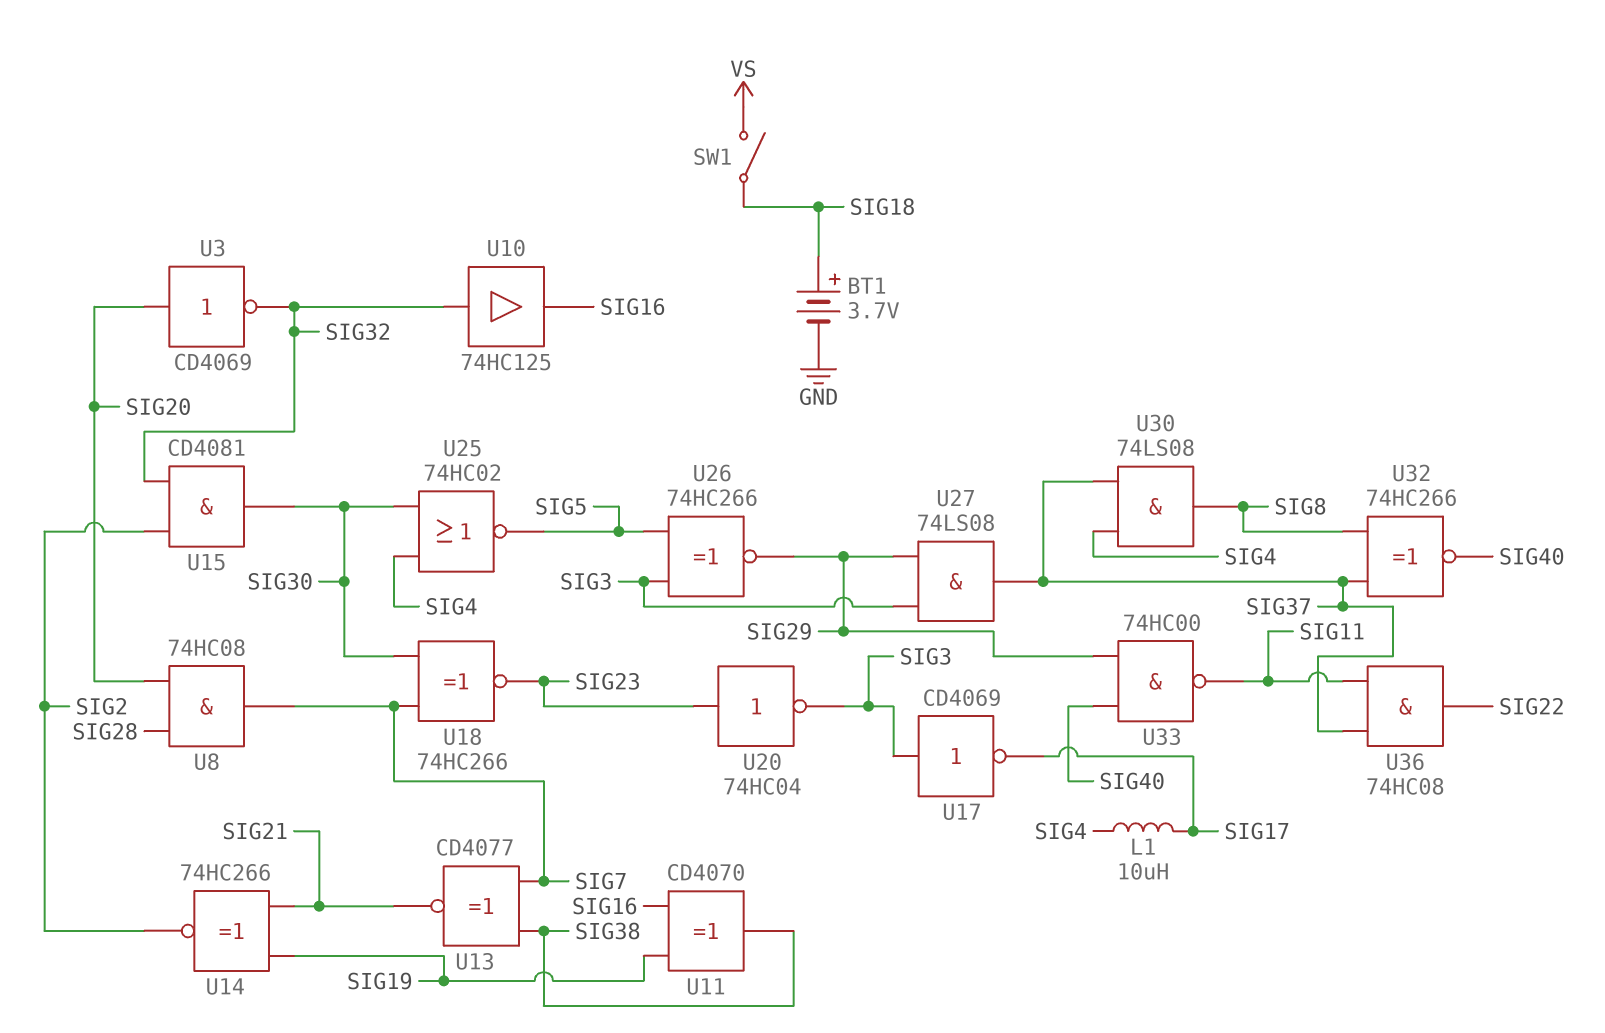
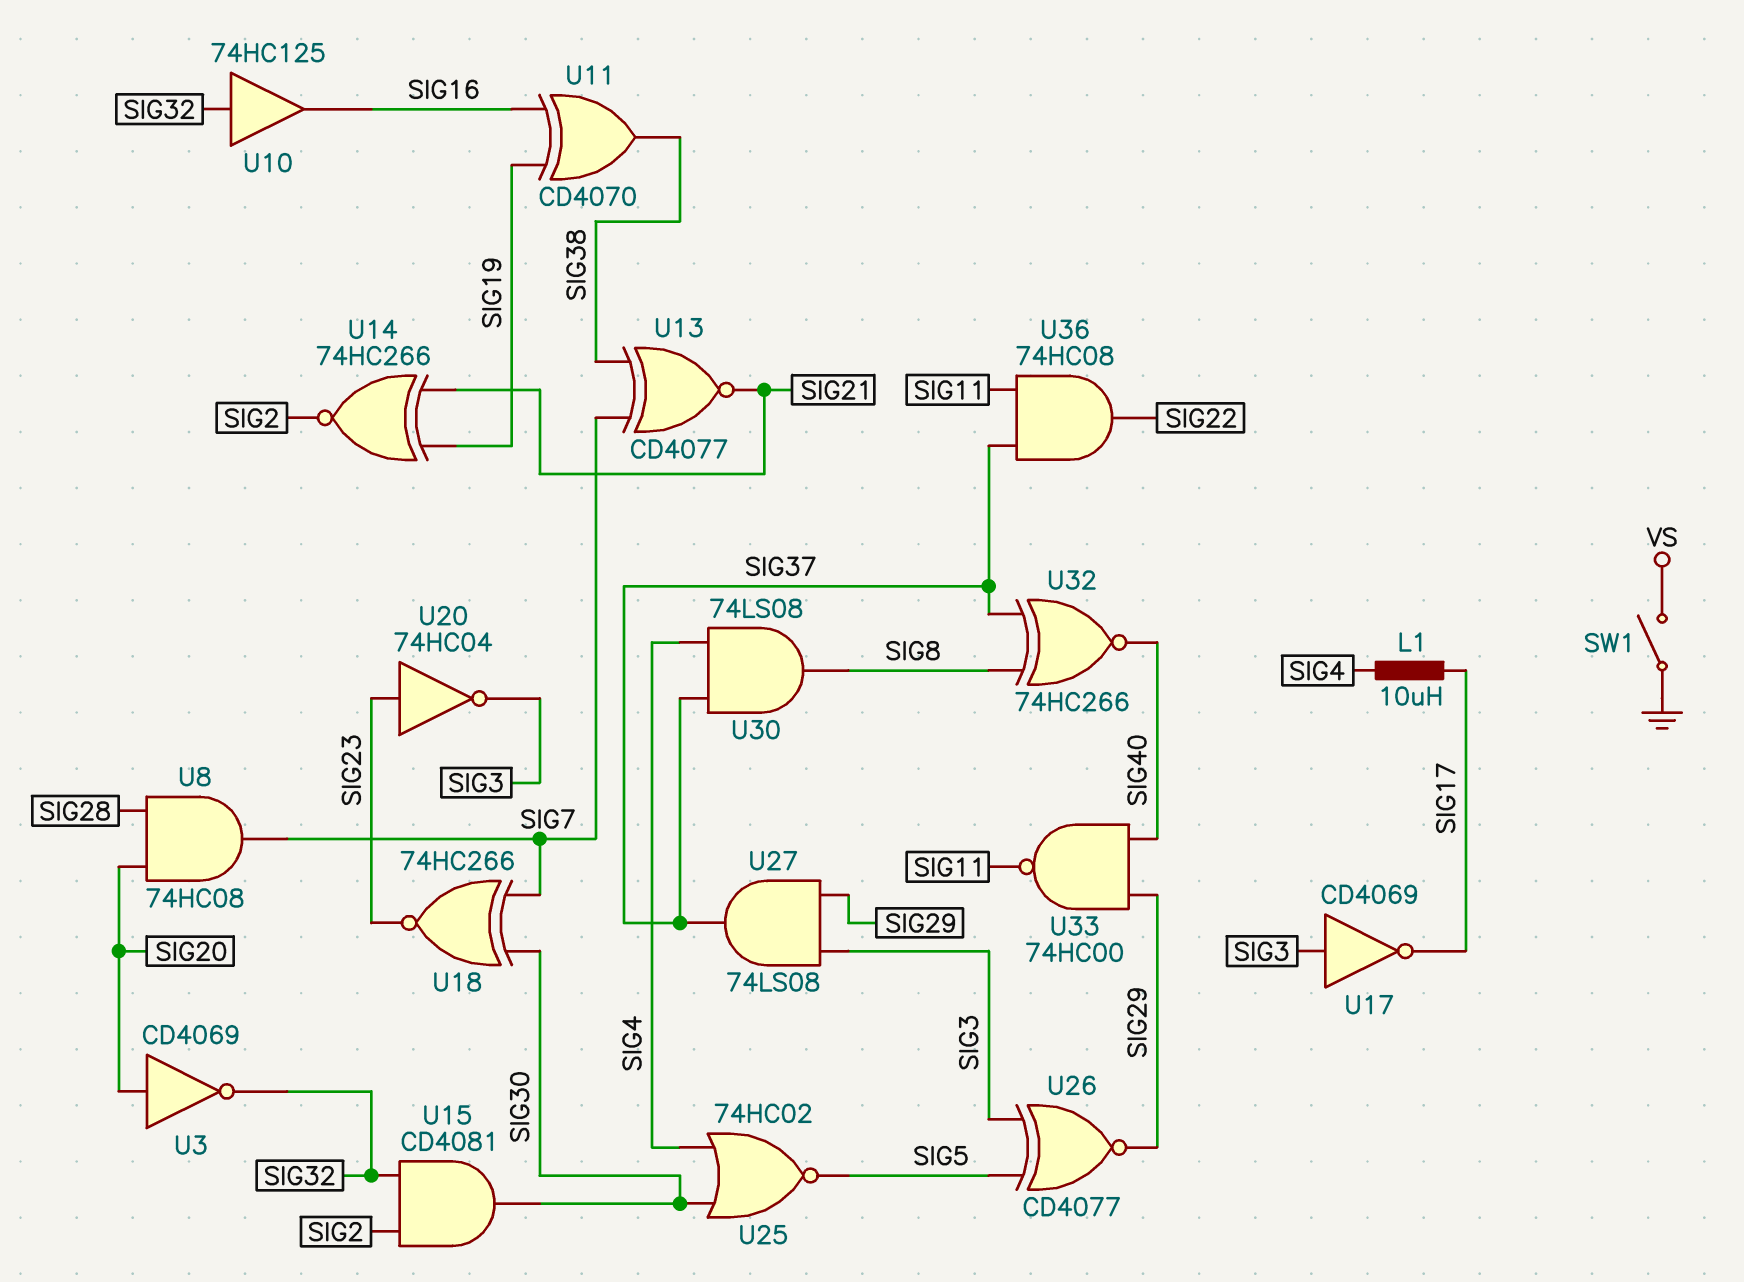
BT1: 3.7V (plus SIG18, minus GND) -> none
SW1: switch (SIG18, VS) -> switch (GND, VS)
U26: XNOR 74HC266 (in SIG3, in SIG5, out SIG29) -> XNOR CD4077 (in SIG3, in SIG5, out SIG29)

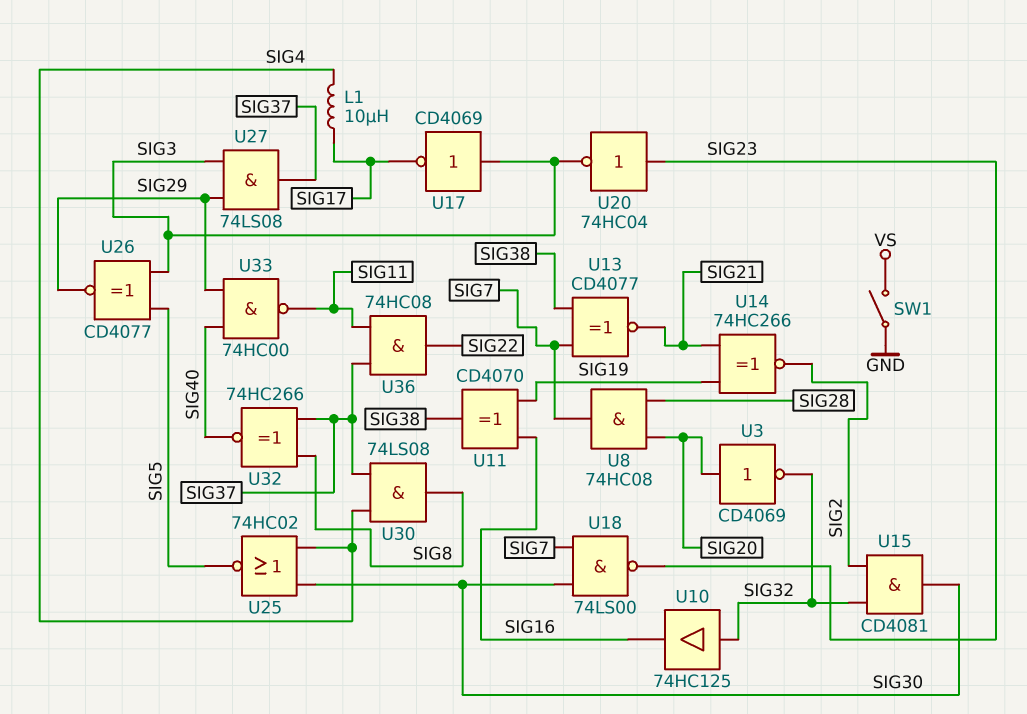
U18: XNOR 74HC266 (in SIG7, in SIG30, out SIG23) -> NAND 74LS00 (in SIG7, in SIG30, out SIG23)

